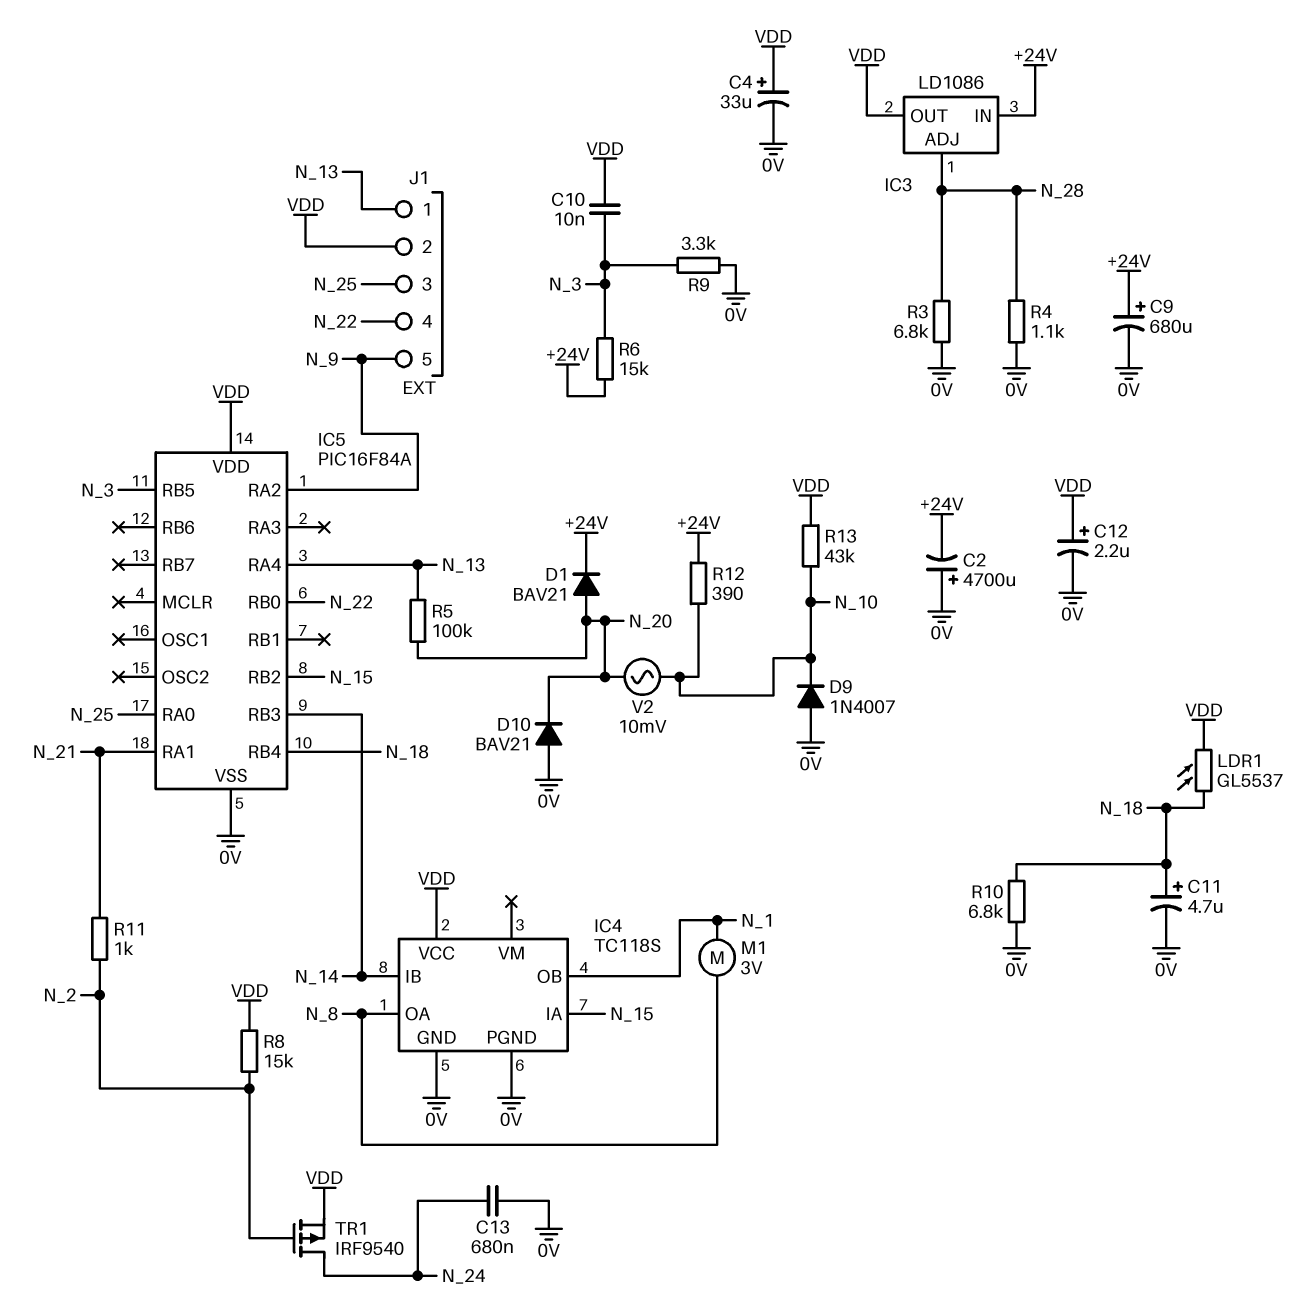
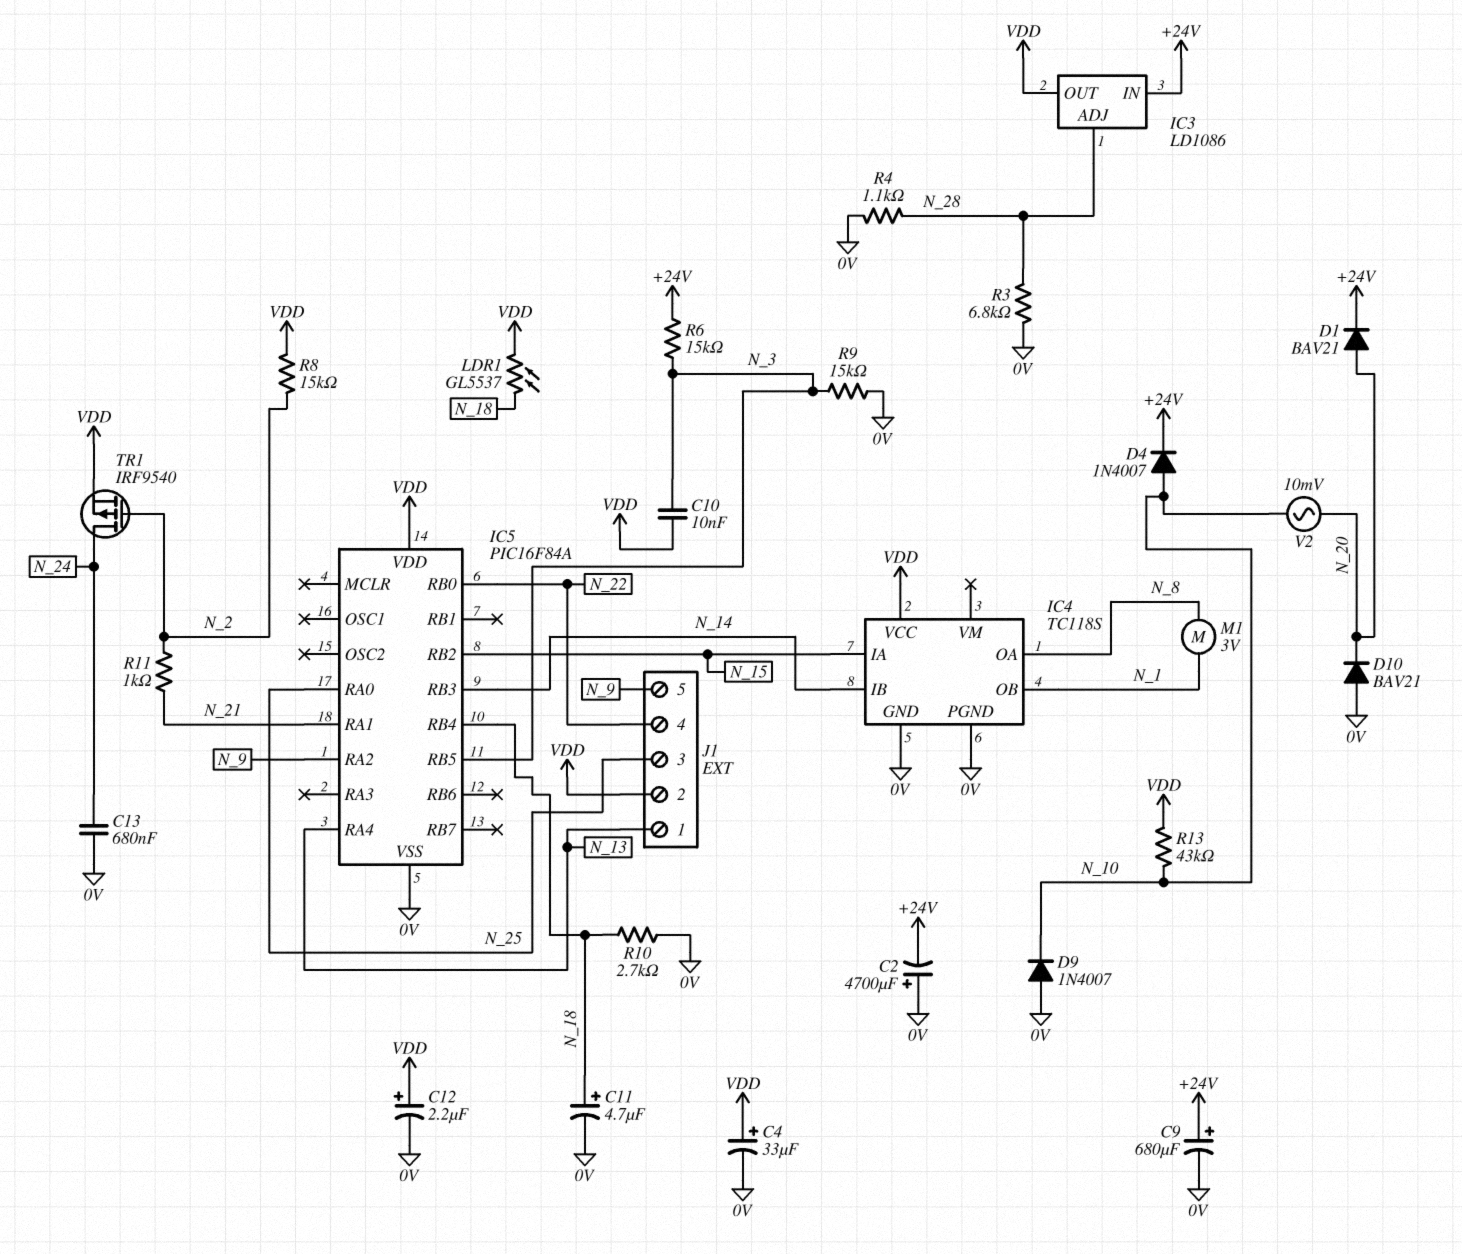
D4: none -> diode 1N4007 (A N_10, K +24V)
R5: 100k (N_13, N_20) -> none
R9: 3.3k (0V, N_3) -> 15k (0V, N_3)
R10: 6.8k (0V, N_18) -> 2.7k (0V, N_18)
R12: 390 (+24V, N_10) -> none

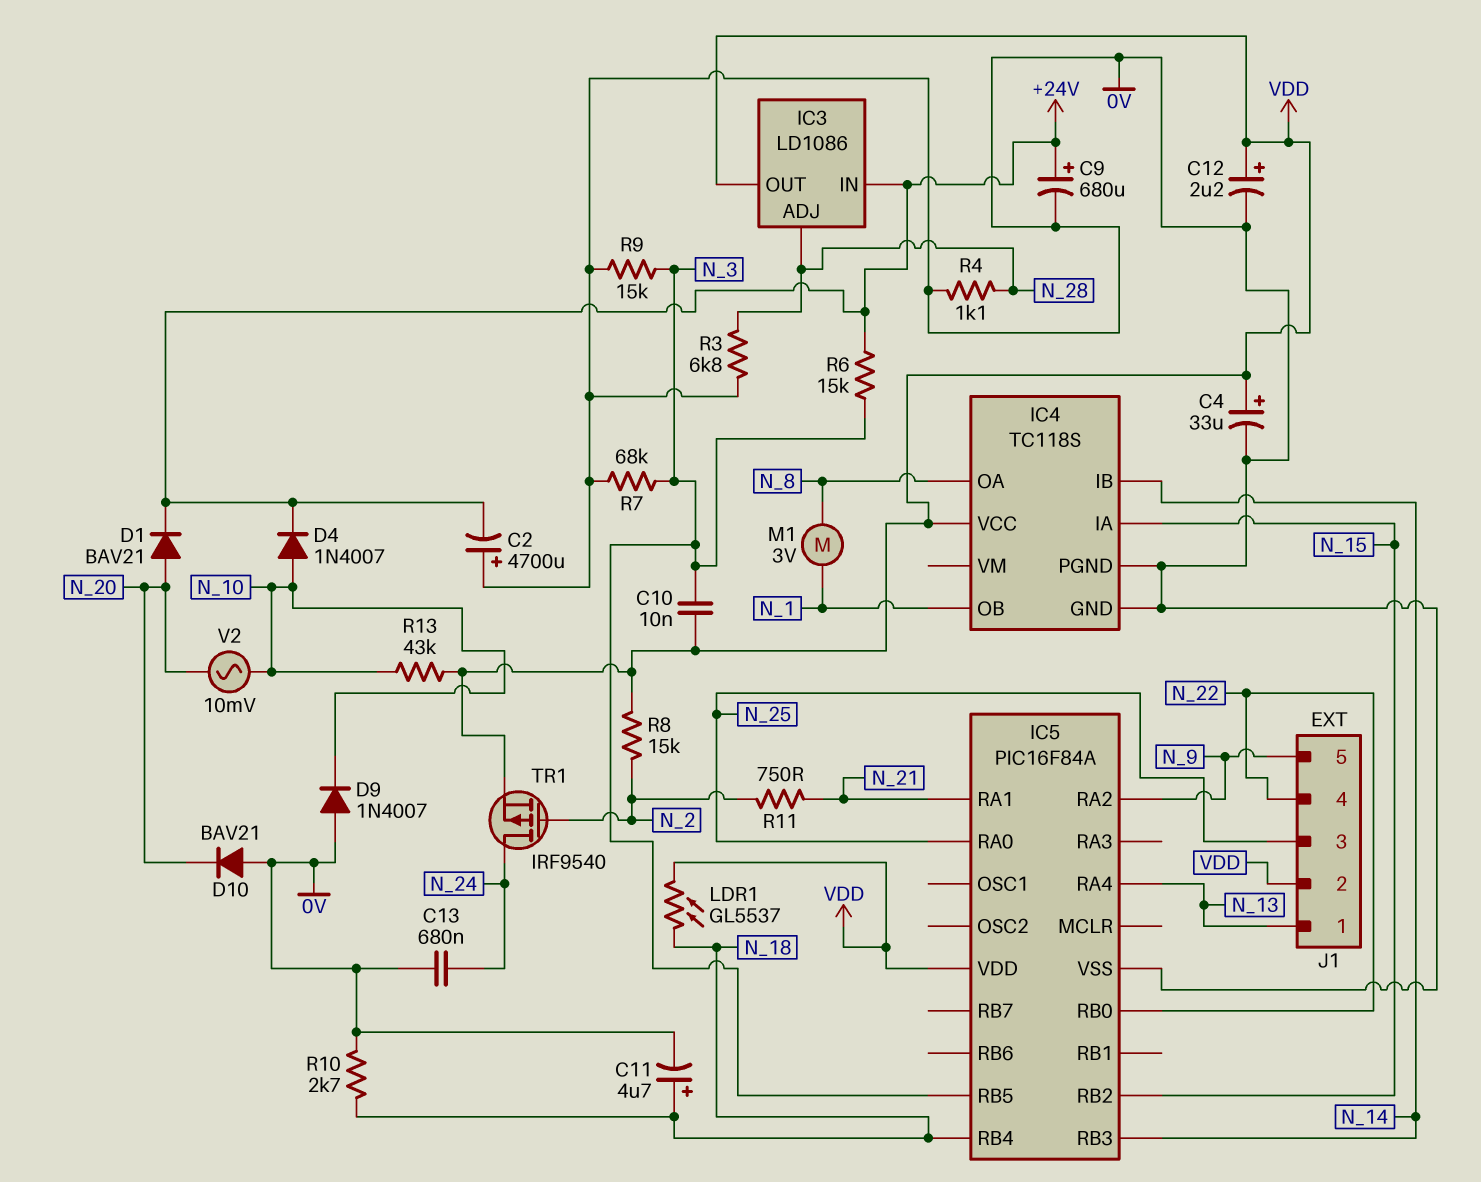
R7: none -> 68k (0V, N_3)
R11: 1k (N_2, N_21) -> 750 (N_2, N_21)

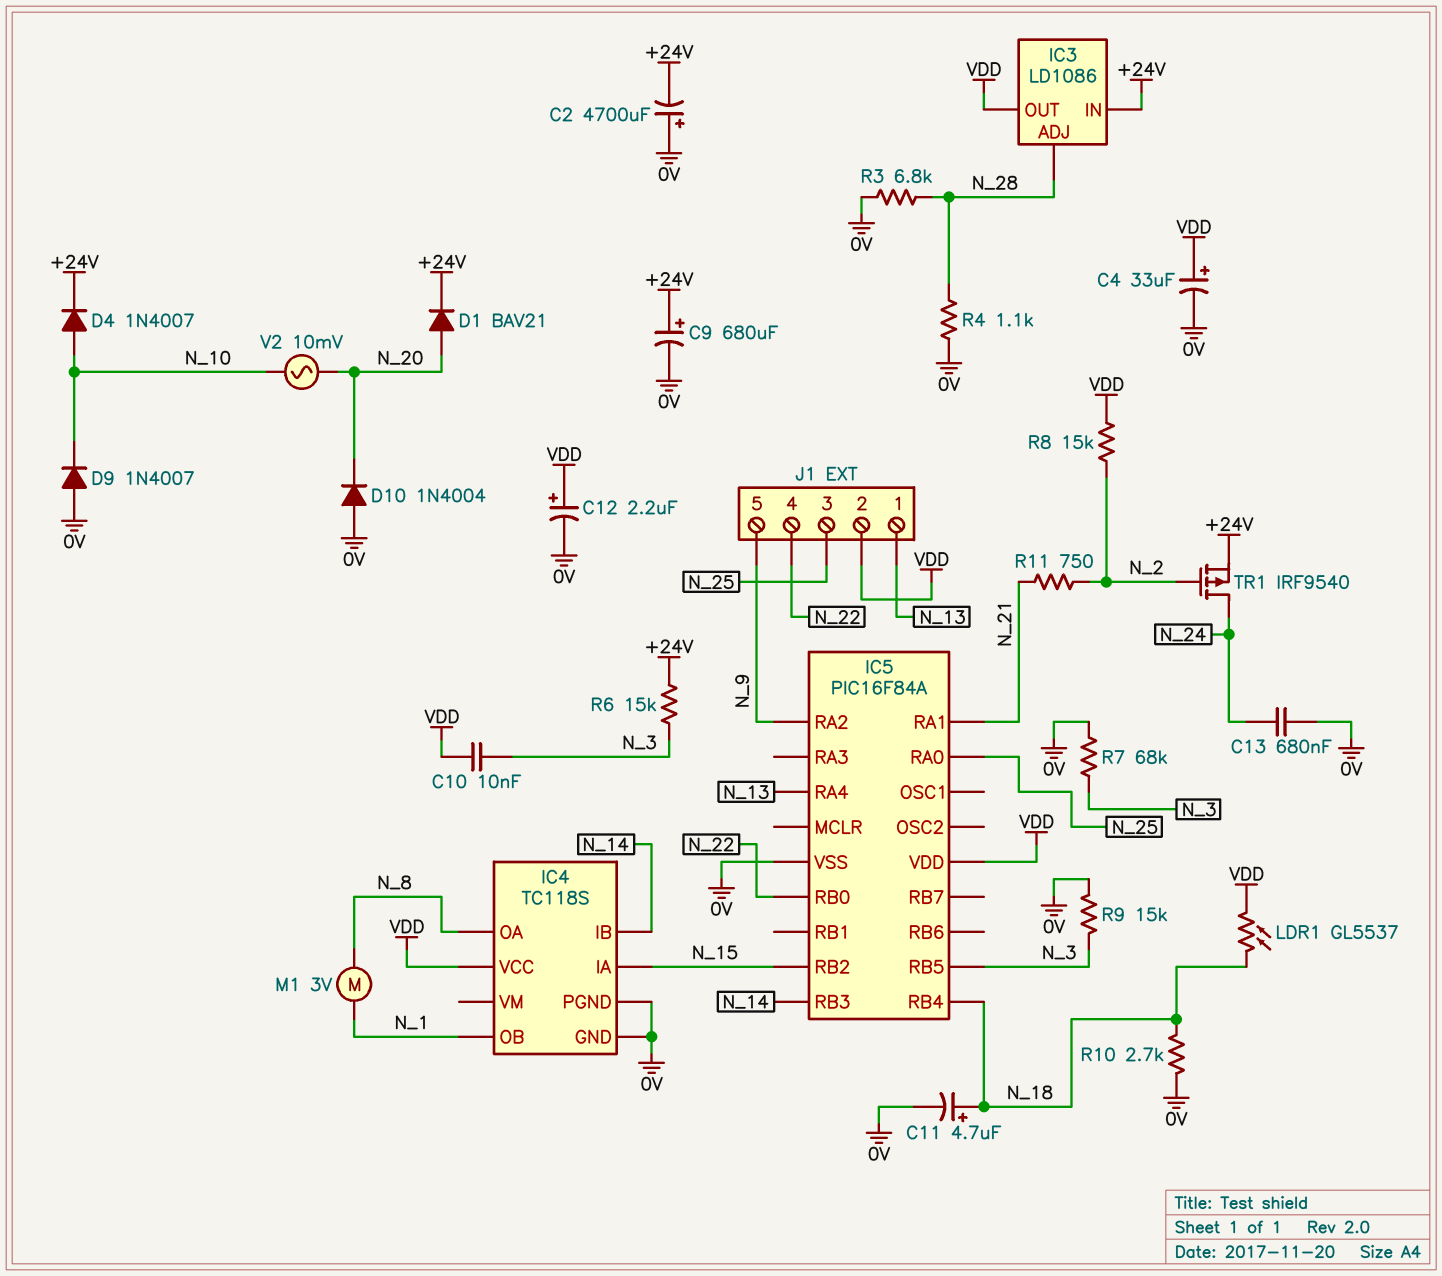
D10: diode BAV21 (A 0V, K N_20) -> diode 1N4004 (A 0V, K N_20)
R13: 43k (N_10, VDD) -> none
TR1: PMOS IRF9540 (G N_2, D N_24, S VDD) -> PMOS IRF9540 (G N_2, D N_24, S +24V)

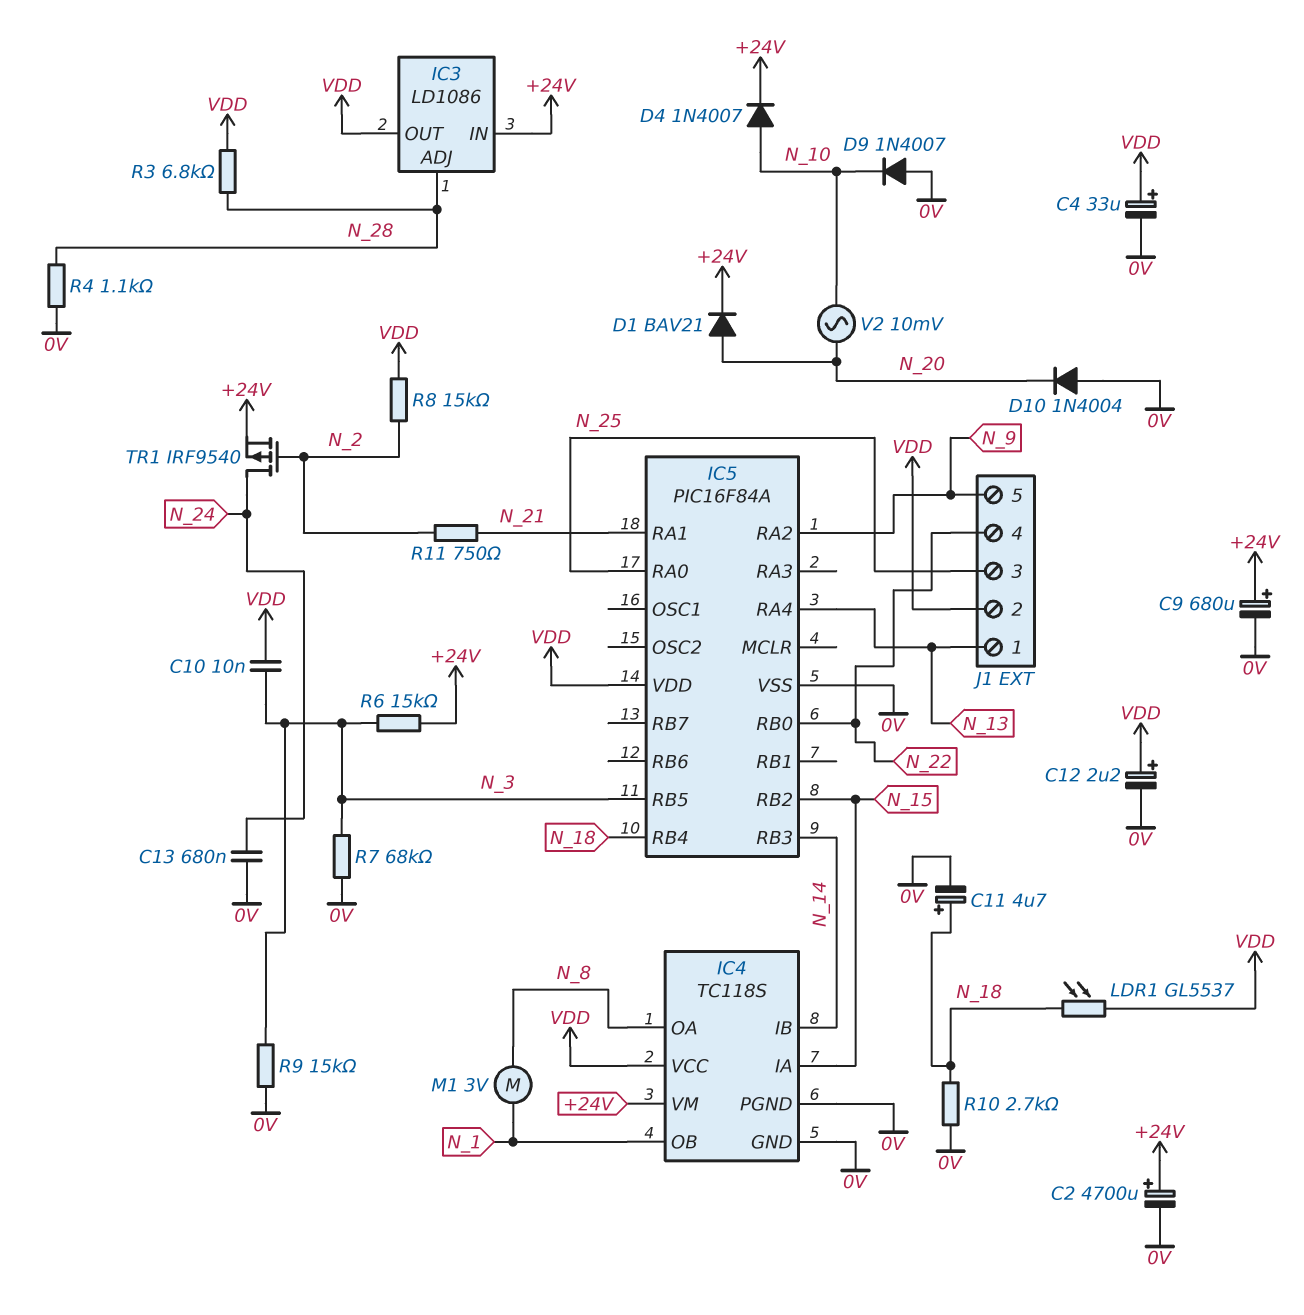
C2: 4700uF (plus 0V, minus +24V) -> 4700uF (plus +24V, minus 0V)
IC4 pin VM: none -> +24V
R3: 6.8k (0V, N_28) -> 6.8k (N_28, VDD)

